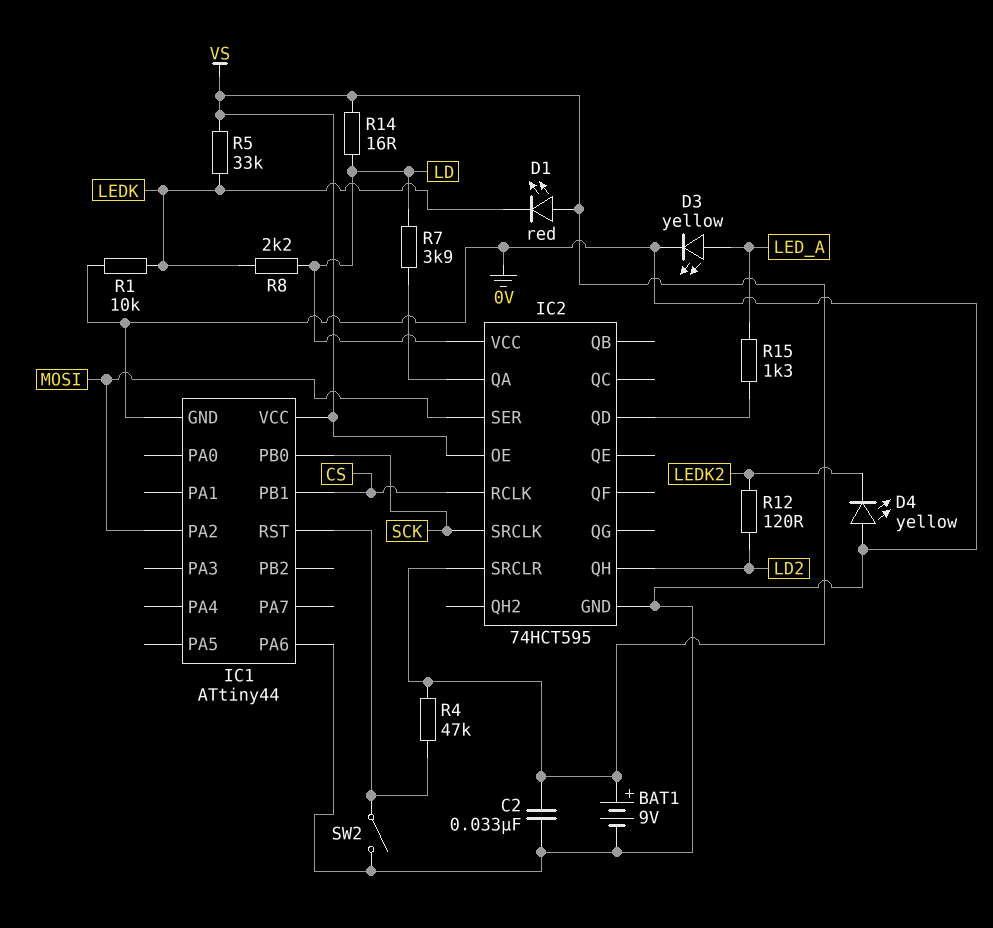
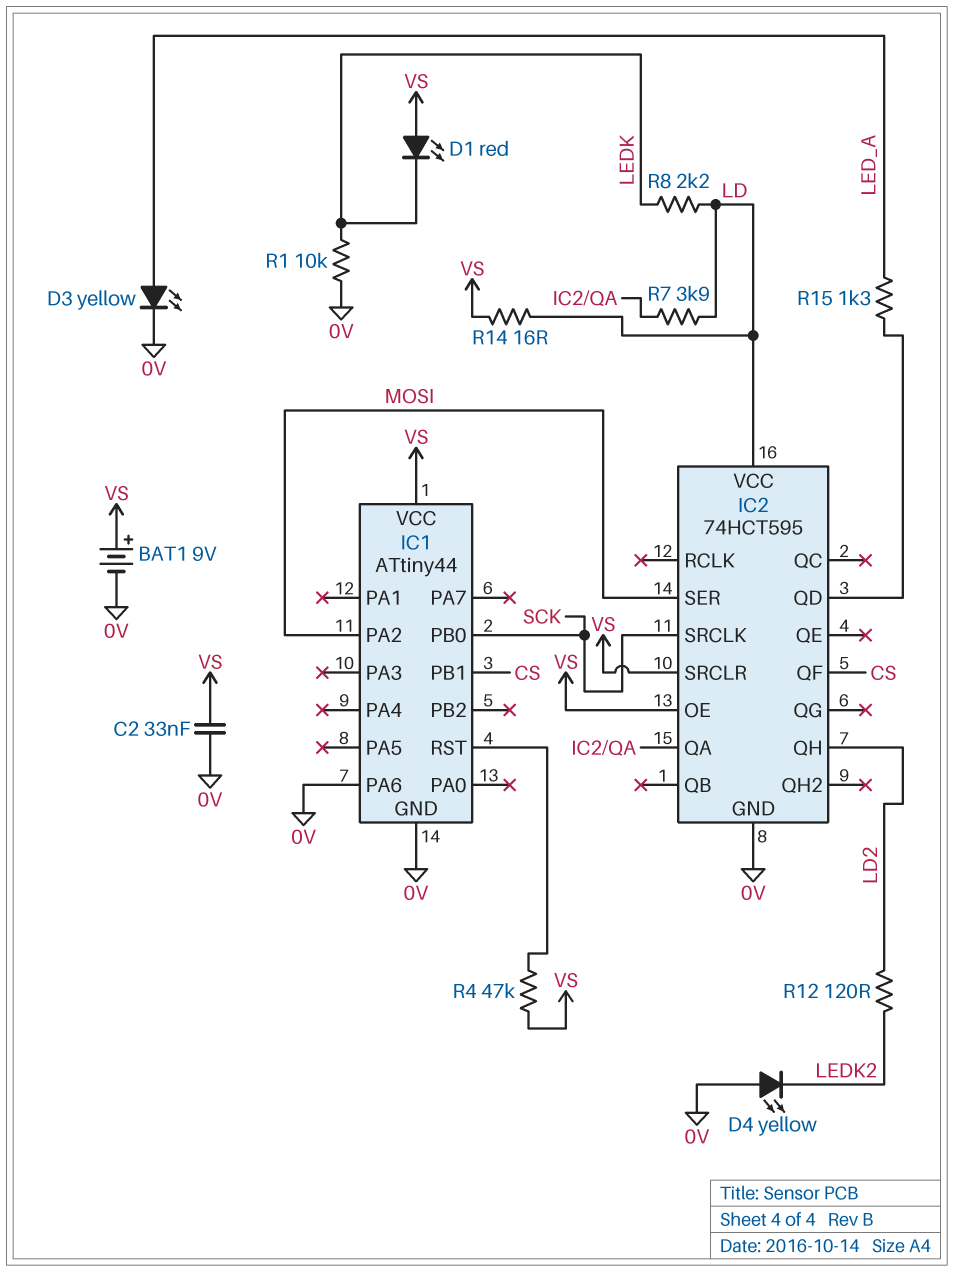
IC2 pin QF: none -> CS
IC2 pin RCLK: CS -> none
R5: 33k (LEDK, VS) -> none
SW2: switch (0V, IC1/RST) -> none

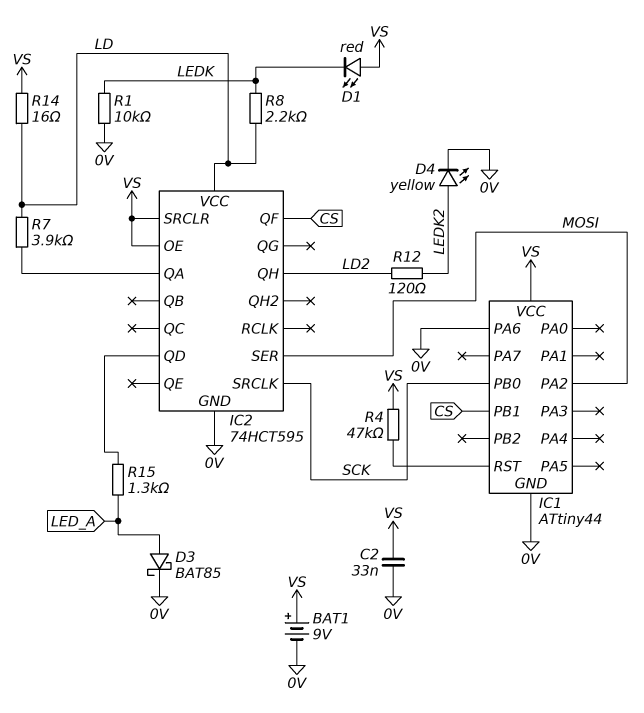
D3: LED yellow (A LED_A, K 0V) -> schottky BAT85 (A LED_A, K 0V)
D4: LED yellow (A 0V, K LEDK2) -> LED yellow (A LEDK2, K 0V)

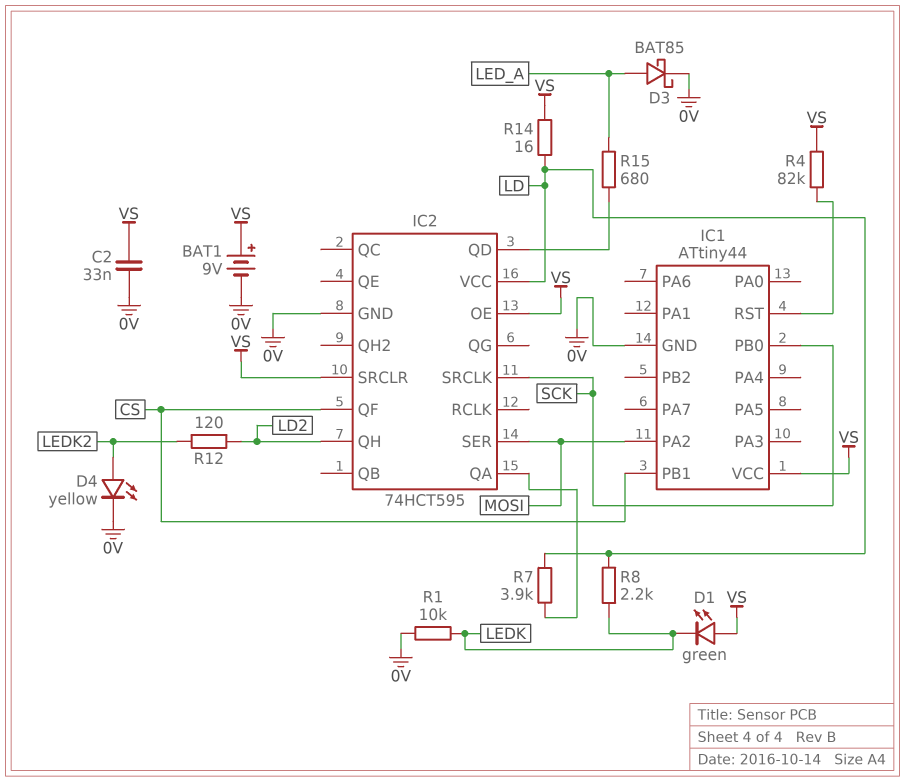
D1: LED red (A VS, K LEDK) -> LED green (A VS, K LEDK)
IC1 pin PA6: 0V -> none
R4: 47k (IC1/RST, VS) -> 82k (IC1/RST, VS)
R15: 1.3k (IC2/QD, LED_A) -> 680 (IC2/QD, LED_A)

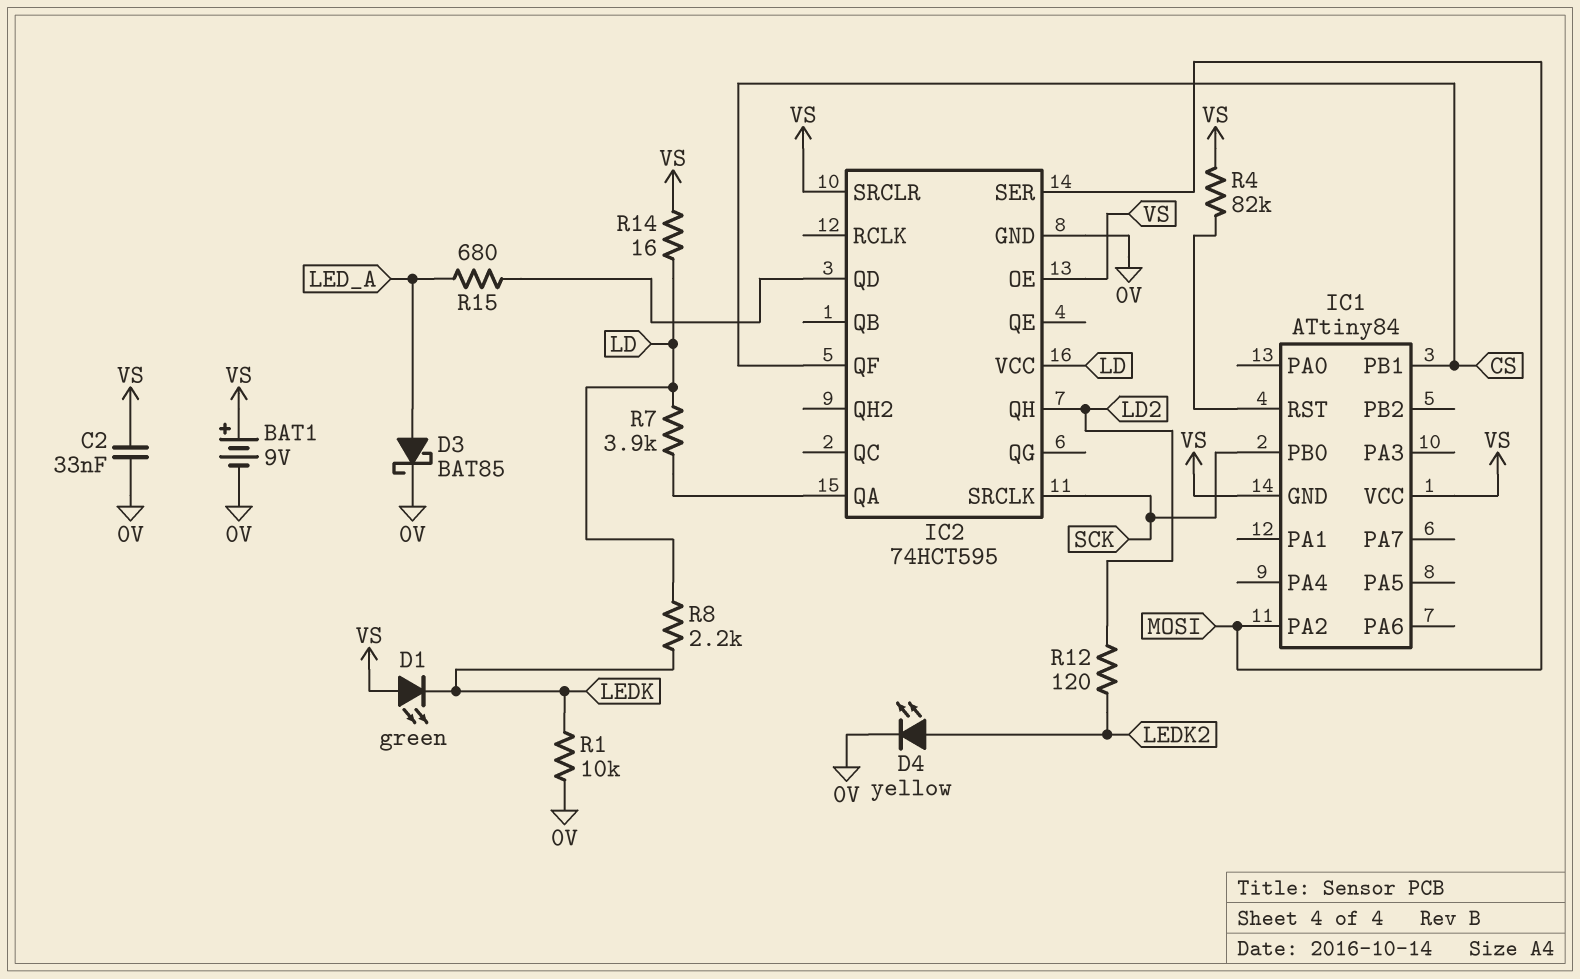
IC1: ATtiny44 -> ATtiny84
IC1 pin GND: 0V -> VS

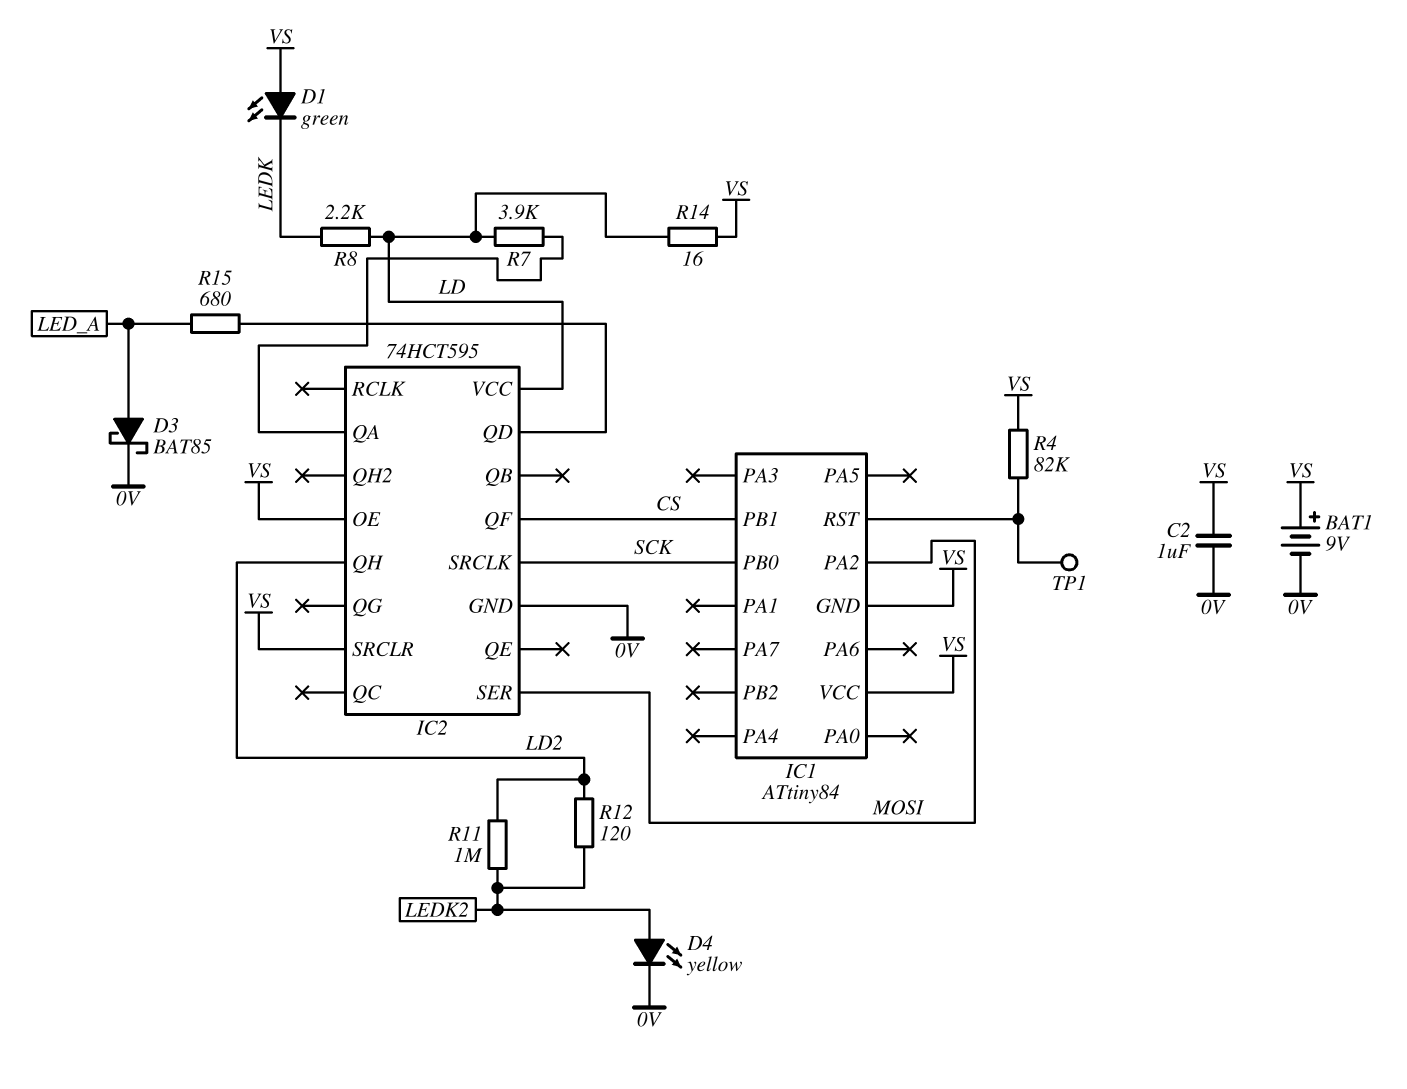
C2: 33nF (0V, VS) -> 1uF (0V, VS)
R1: 10k (0V, LEDK) -> none
R11: none -> 1M (LD2, LEDK2)
TP1: none -> test point (IC1/RST)

